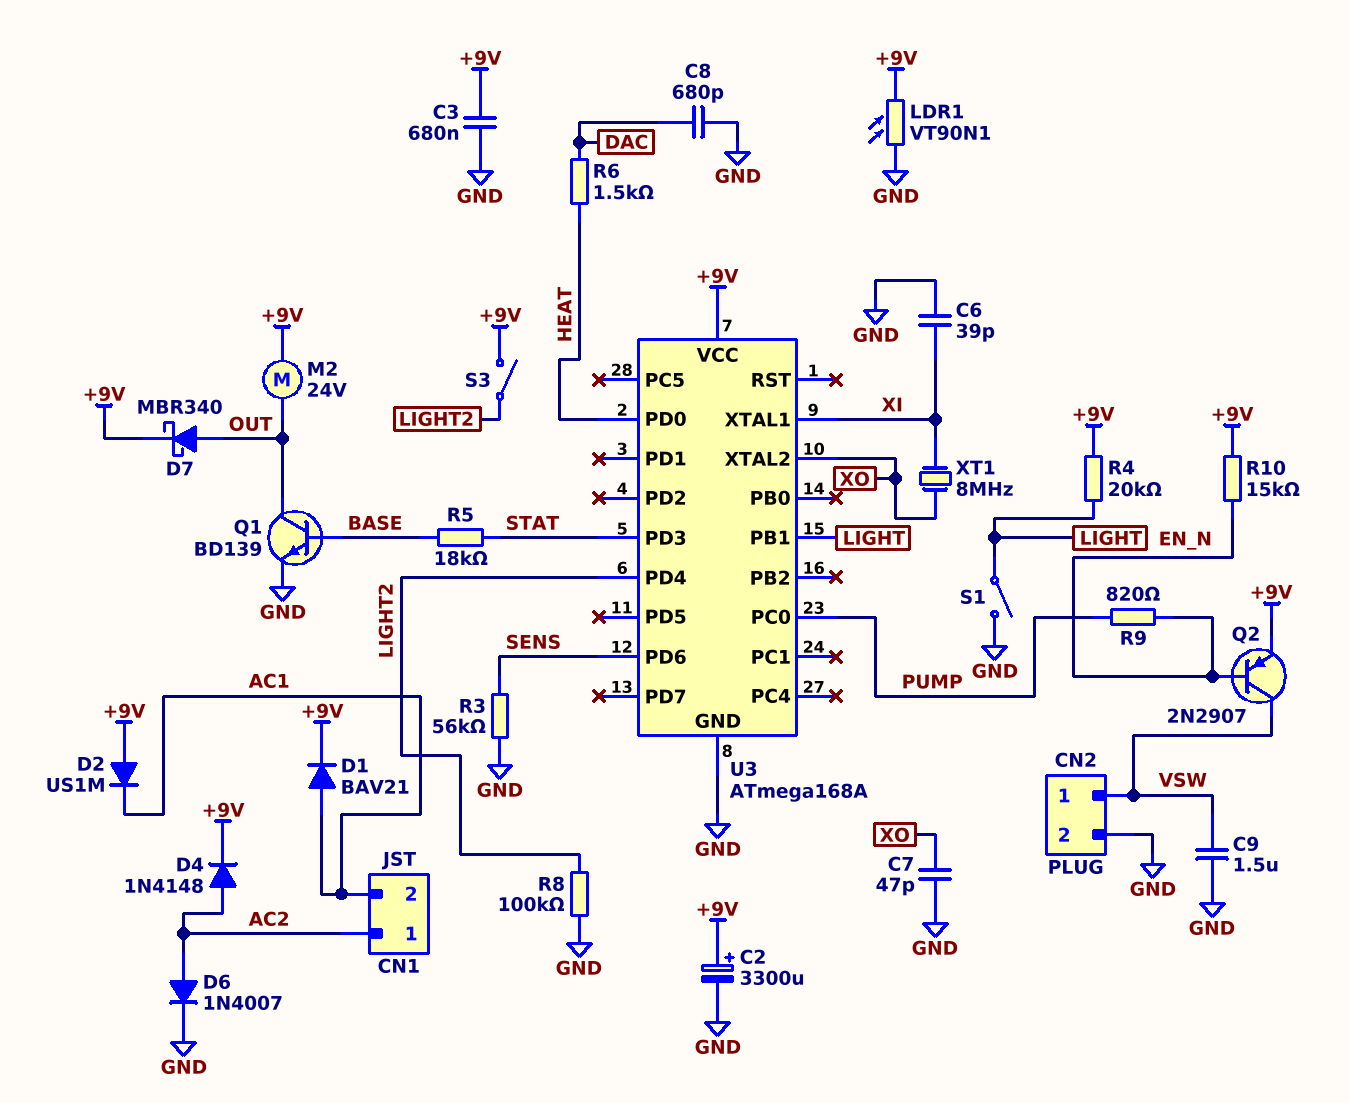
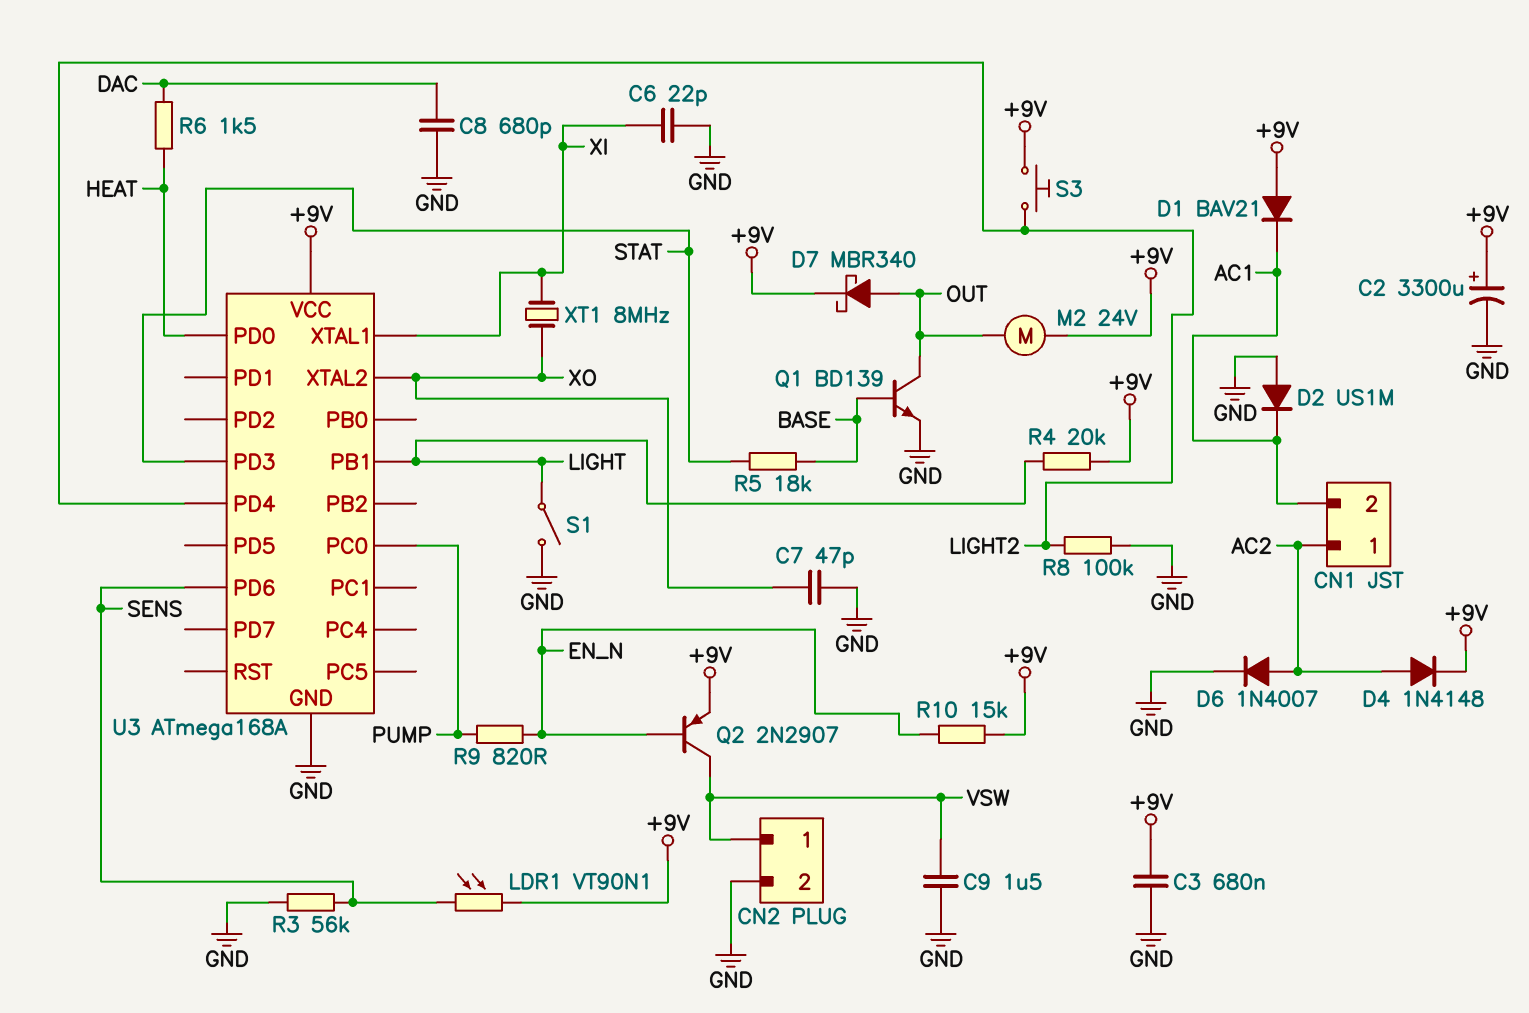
C6: 39pF (GND, XI) -> 22pF (GND, XI)
D1: diode BAV21 (A AC1, K +9V) -> diode BAV21 (A +9V, K AC1)
D2: diode US1M (A +9V, K AC1) -> diode US1M (A GND, K AC1)
LDR1: VT90N1 (+9V, GND) -> VT90N1 (+9V, SENS)
S3: switch (+9V, LIGHT2) -> button (+9V, LIGHT2)

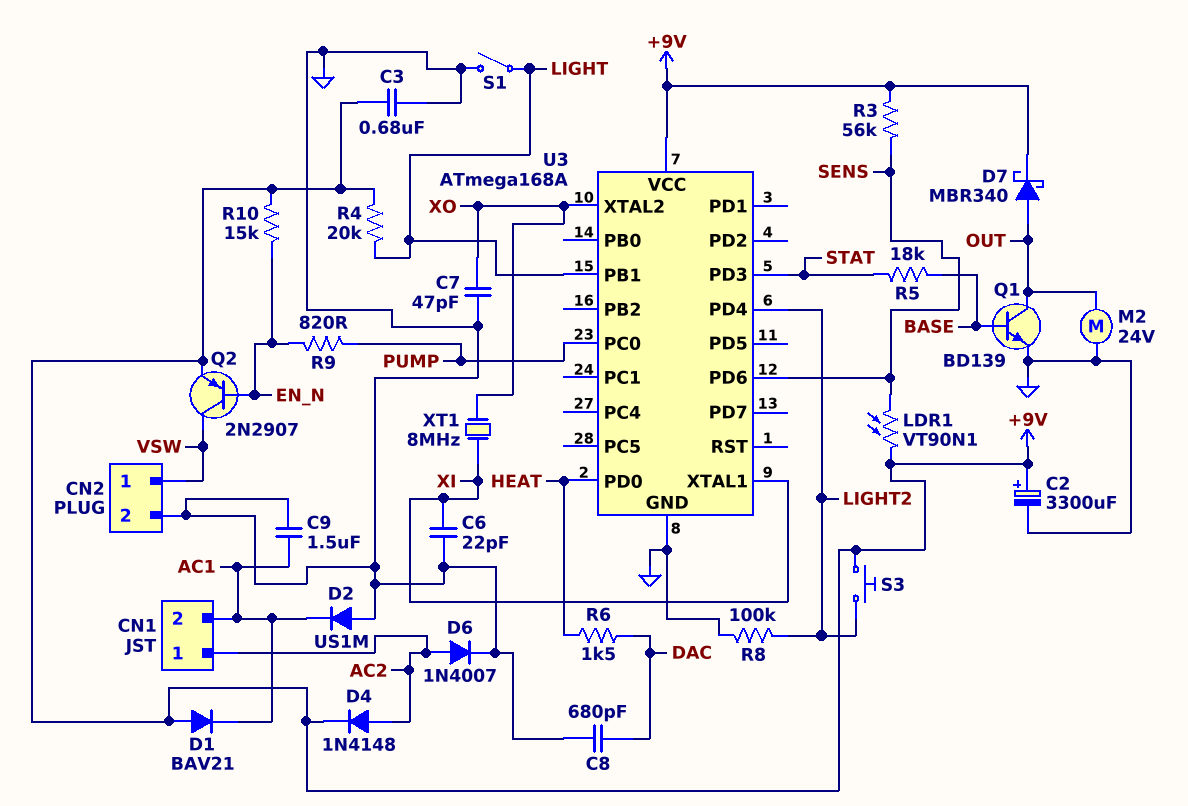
C9: 1.5uF (GND, VSW) -> 1.5uF (AC1, GND)
M2: motor 24V (+9V, OUT) -> motor 24V (GND, OUT)
R3: 56k (GND, SENS) -> 56k (+9V, SENS)

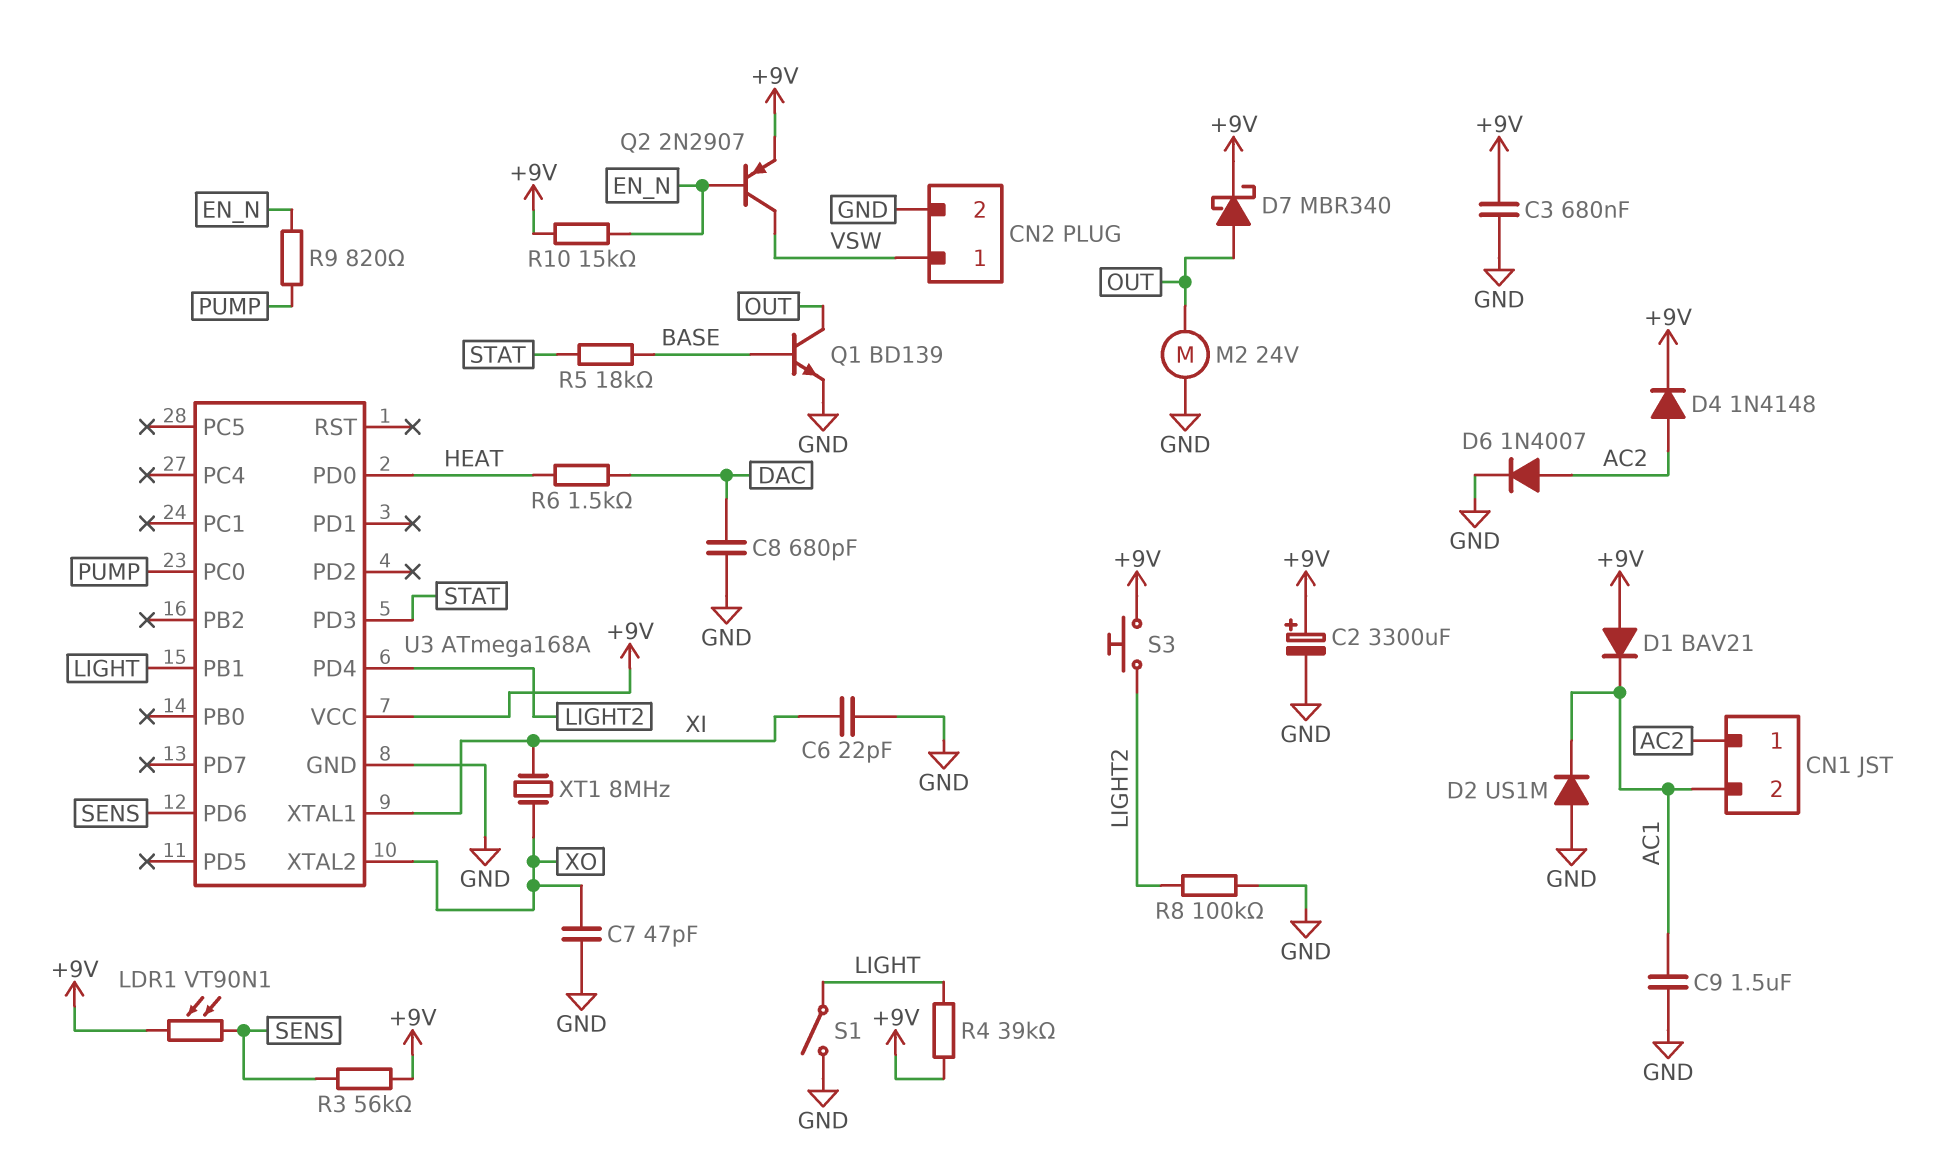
R4: 20k (+9V, LIGHT) -> 39k (+9V, LIGHT)

